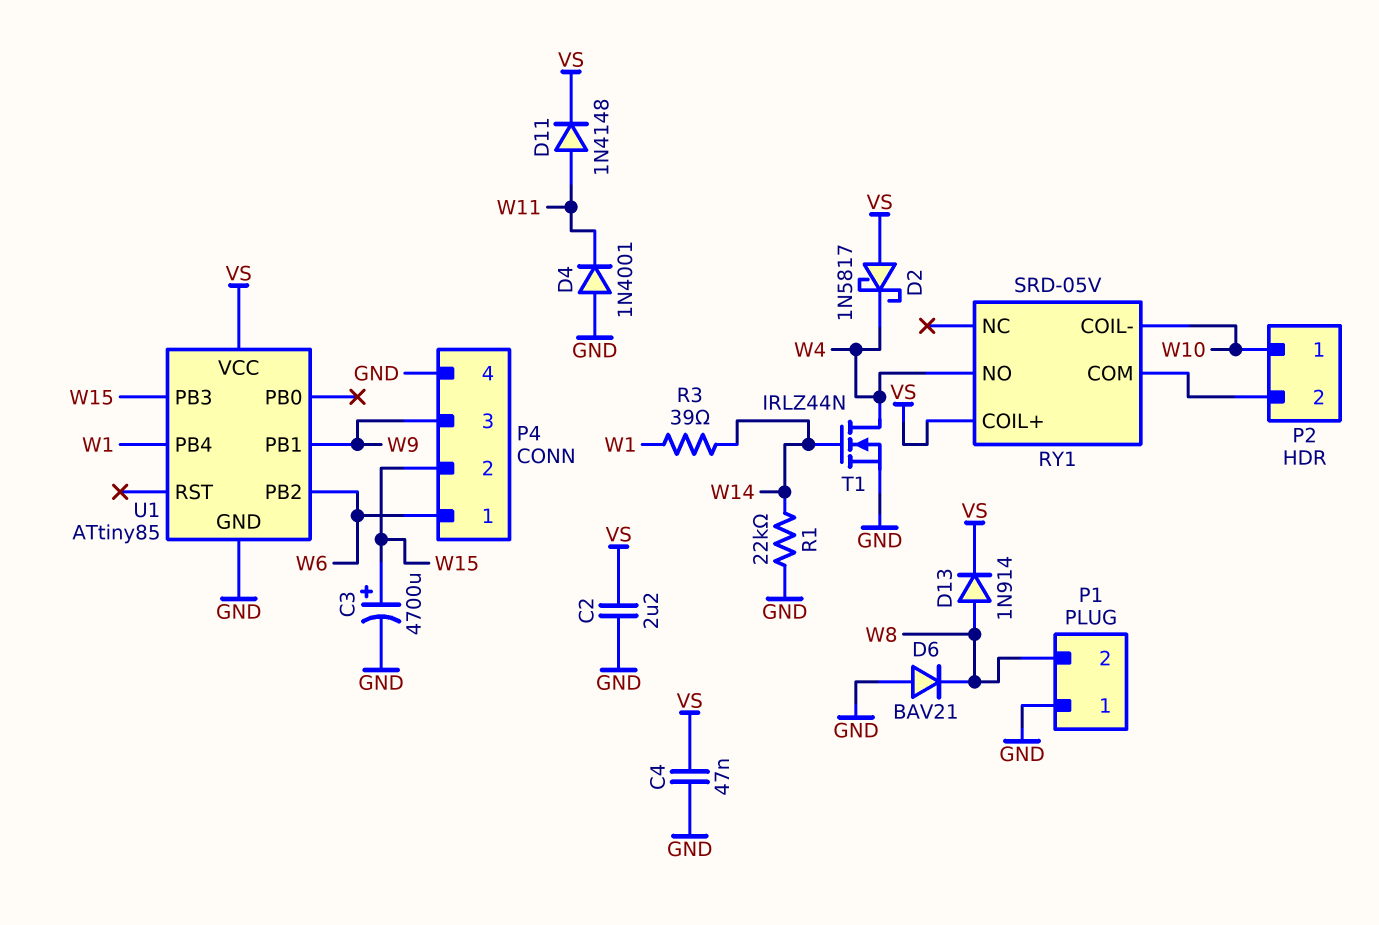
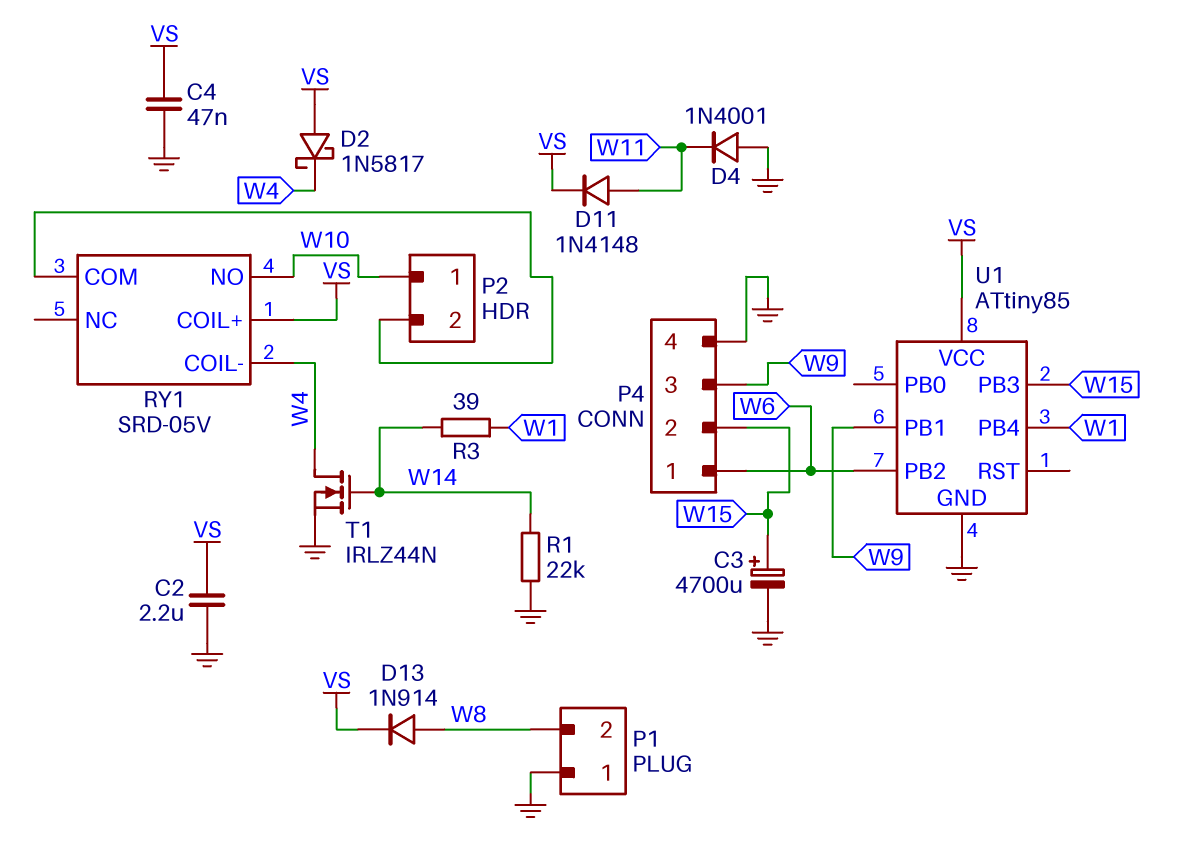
D6: diode BAV21 (A GND, K W8) -> none
RY1 pin COIL-: W10 -> W4
RY1 pin NO: W4 -> W10

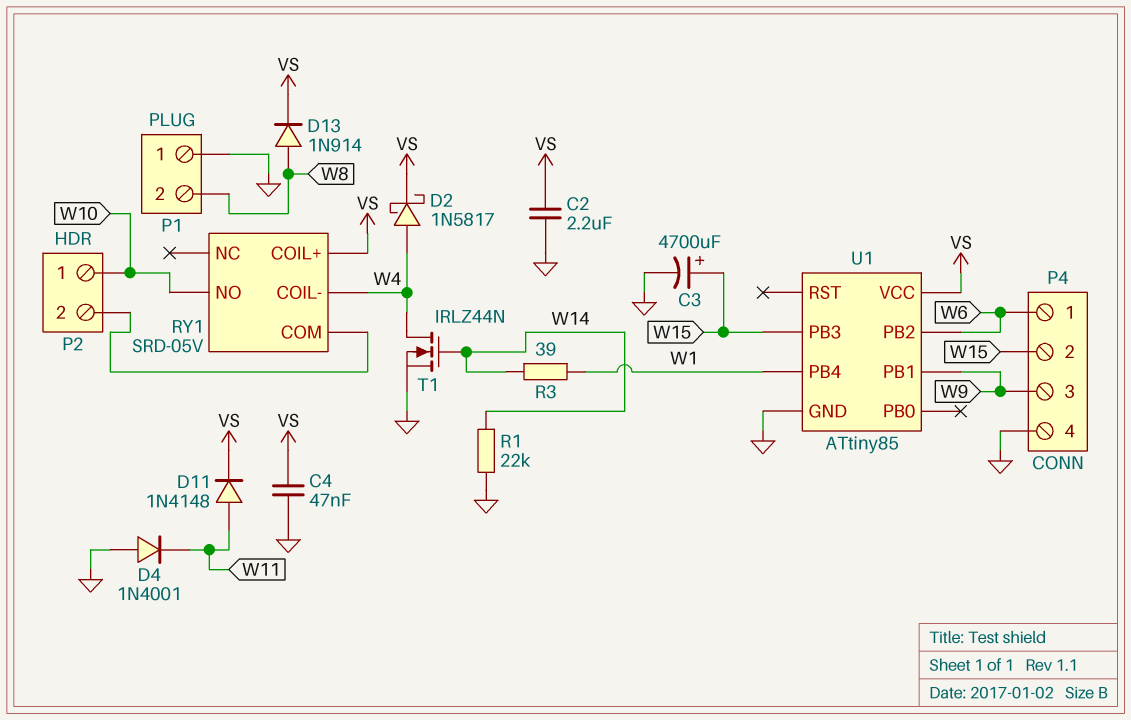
D2: schottky 1N5817 (A VS, K W4) -> schottky 1N5817 (A W4, K VS)

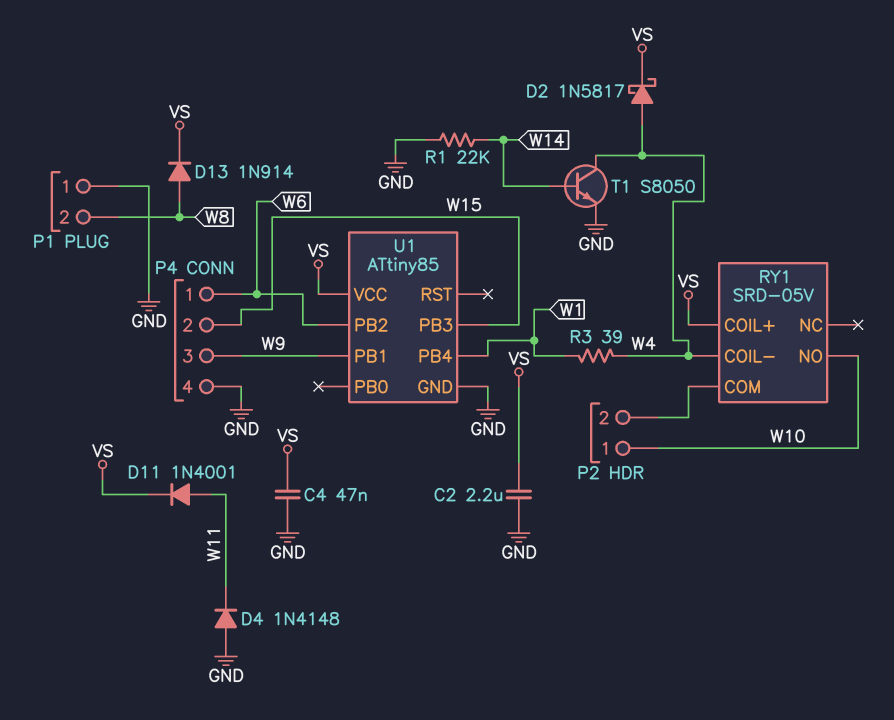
C3: 4700uF (plus W15, minus GND) -> none
D4: diode 1N4001 (A GND, K W11) -> diode 1N4148 (A GND, K W11)
D11: diode 1N4148 (A W11, K VS) -> diode 1N4001 (A W11, K VS)
R3: 39 (W1, W14) -> 39 (W1, W4)
T1: NMOS IRLZ44N (G W14, D W4, S GND) -> NPN S8050 (B W14, C W4, E GND)

